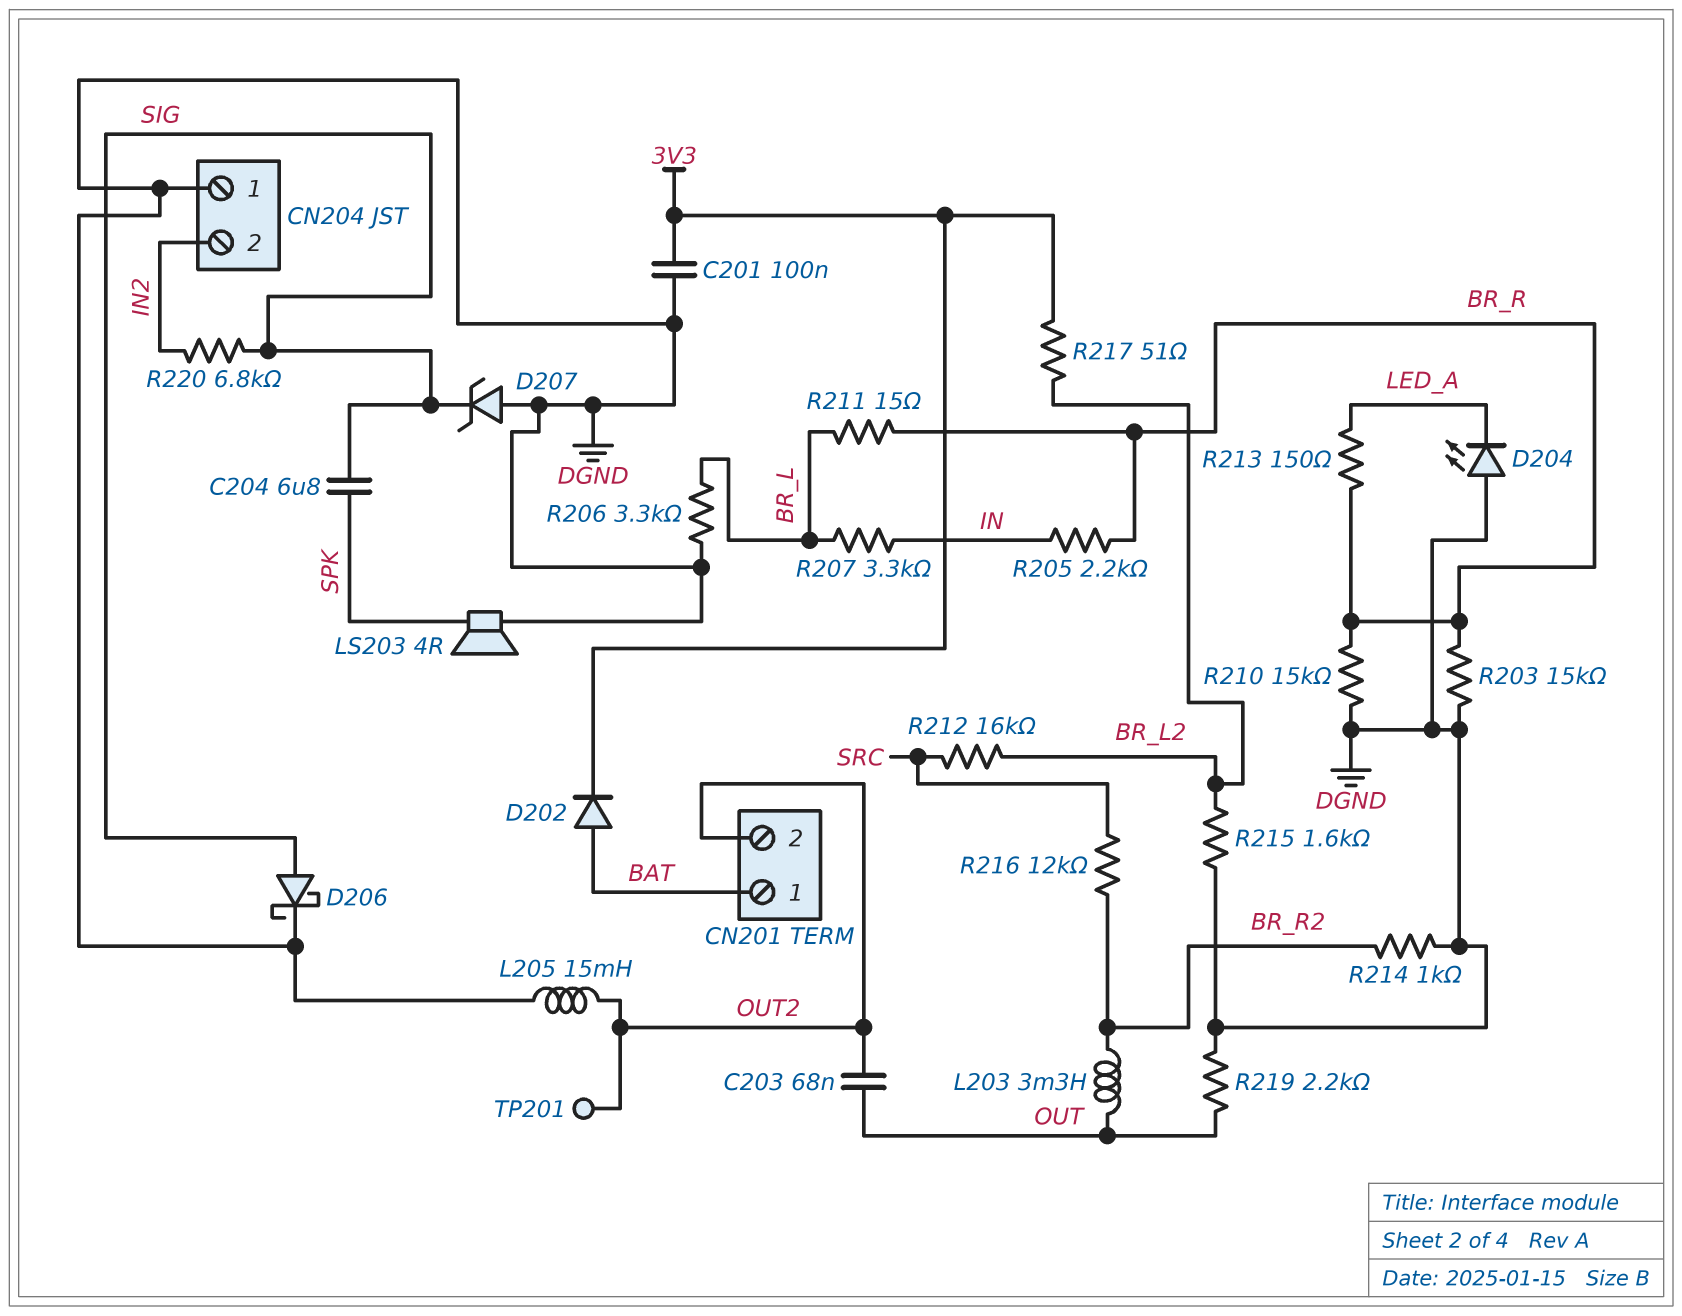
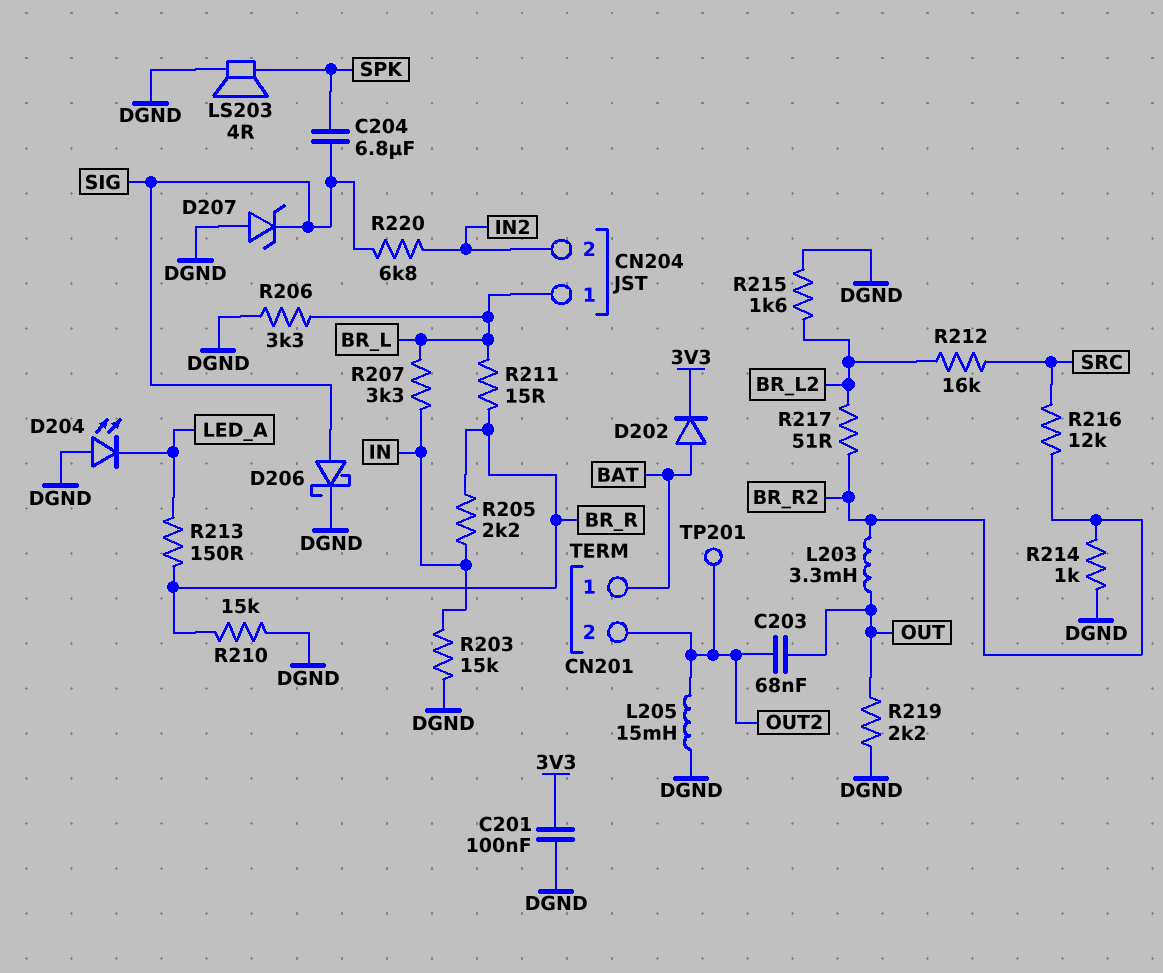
CN204 pin 1: DGND -> BR_L
R203: 15k (BR_R, DGND) -> 15k (DGND, IN)
R217: 51 (3V3, BR_L2) -> 51 (BR_L2, BR_R2)

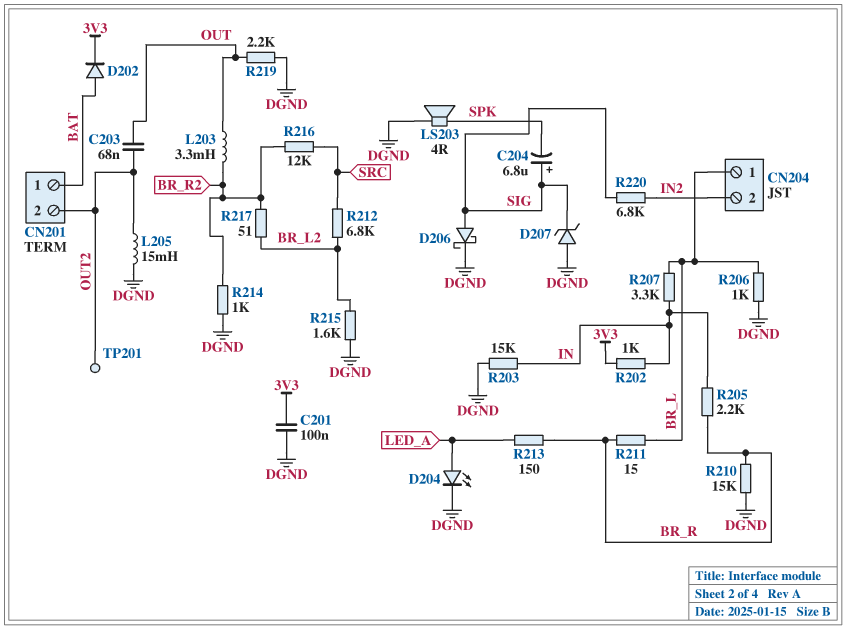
C204: 6.8uF (SIG, SPK) -> 6.8uF (plus SIG, minus SPK)
D204: LED (A DGND, K LED_A) -> LED (A LED_A, K DGND)
R202: none -> 1k (3V3, IN)
R206: 3.3k (BR_L, DGND) -> 1k (BR_L, DGND)
R212: 16k (BR_L2, SRC) -> 6.8k (BR_L2, SRC)

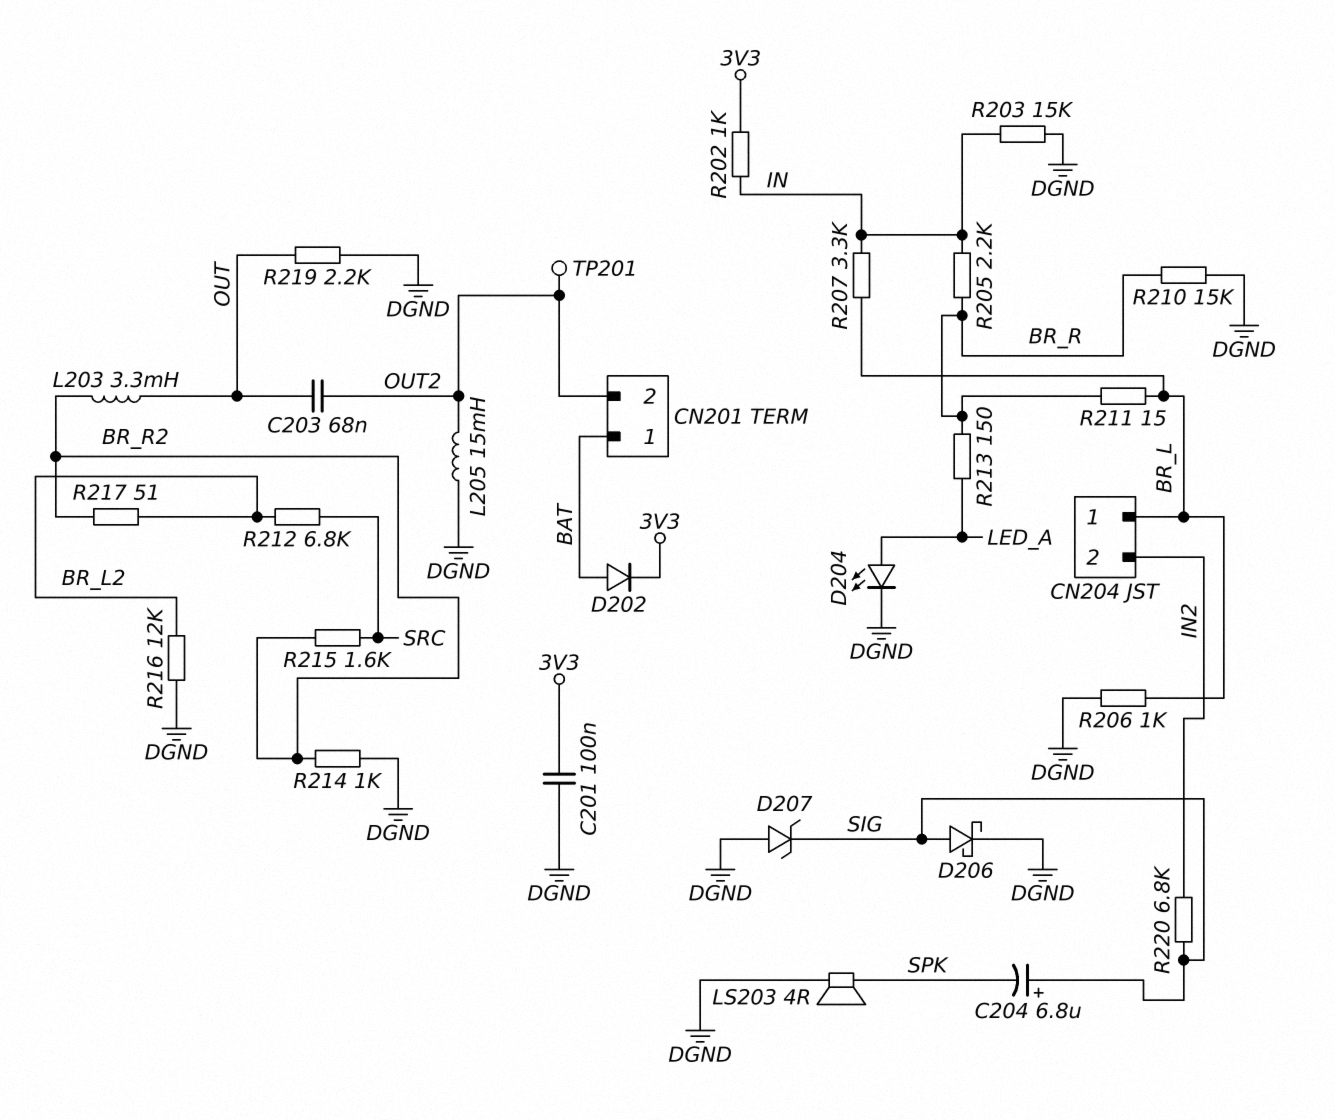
R215: 1.6k (BR_L2, DGND) -> 1.6k (BR_R2, SRC)
R216: 12k (BR_R2, SRC) -> 12k (BR_L2, DGND)

